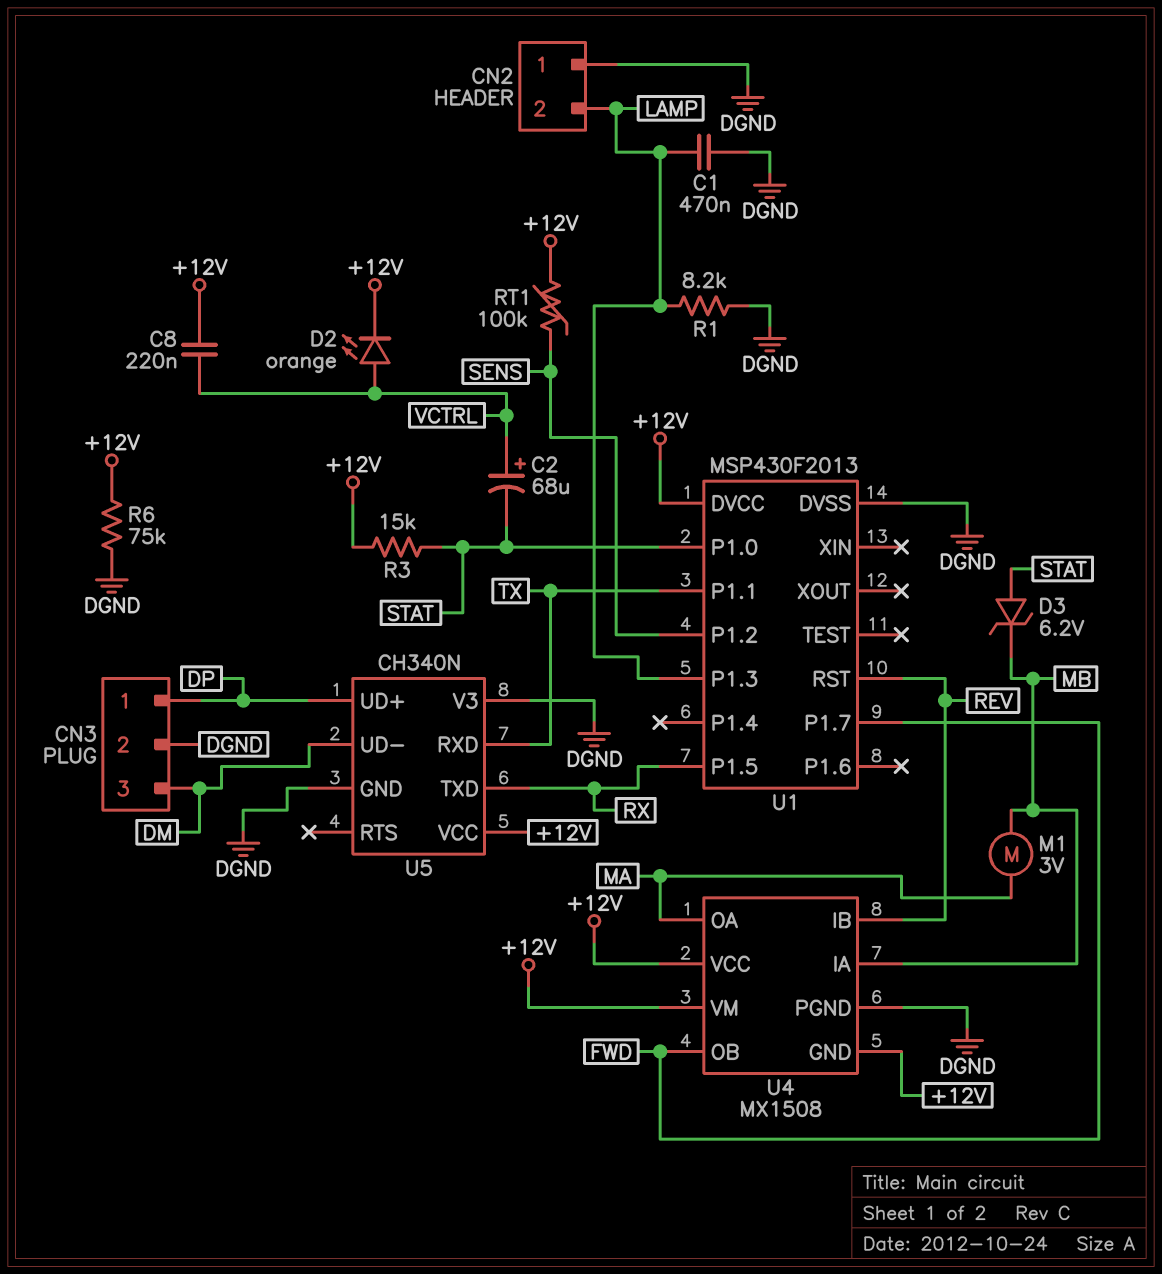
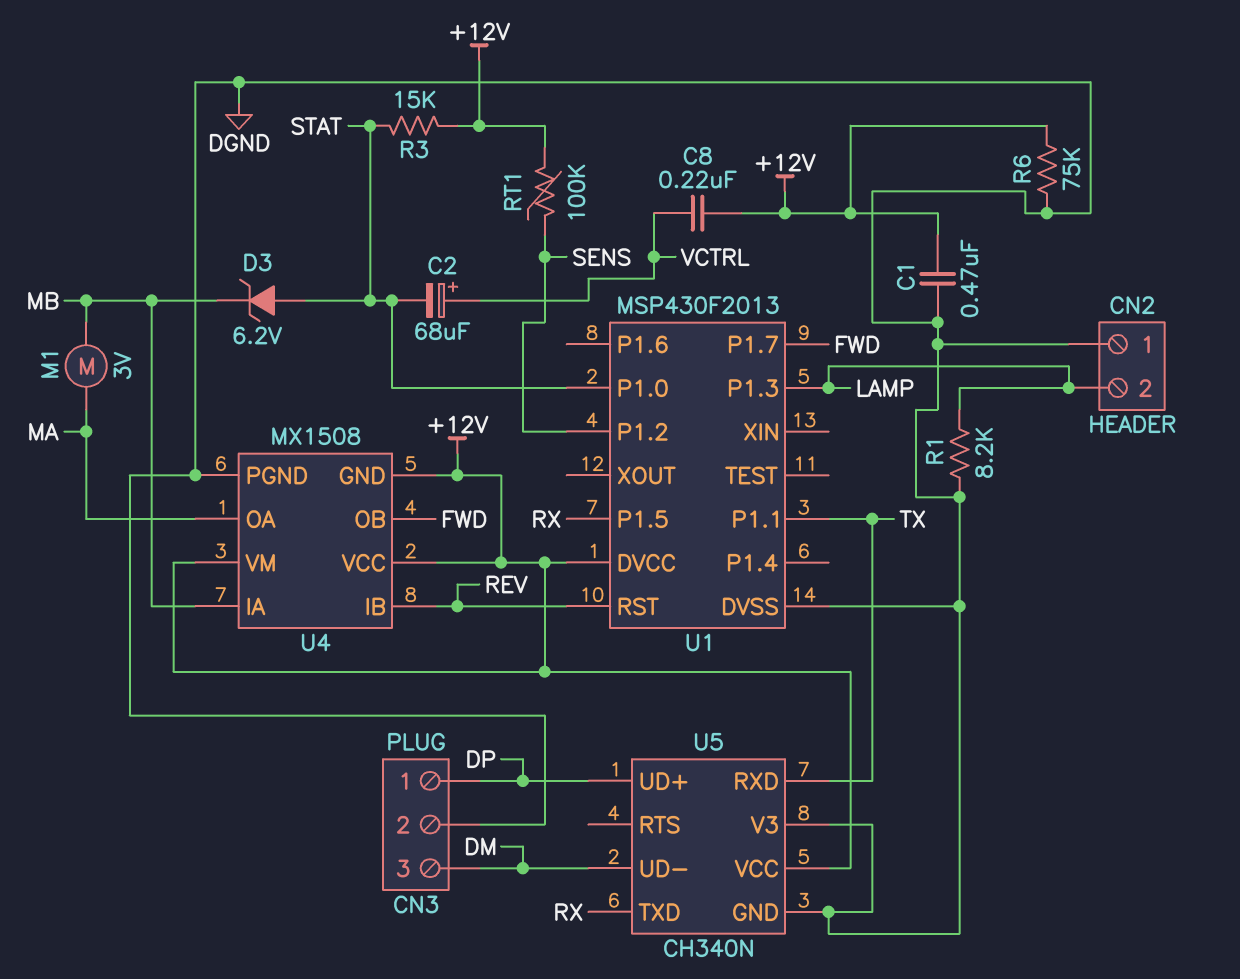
C1: 470nF (DGND, LAMP) -> 470nF (+12V, DGND)
D2: LED orange (A VCTRL, K +12V) -> none

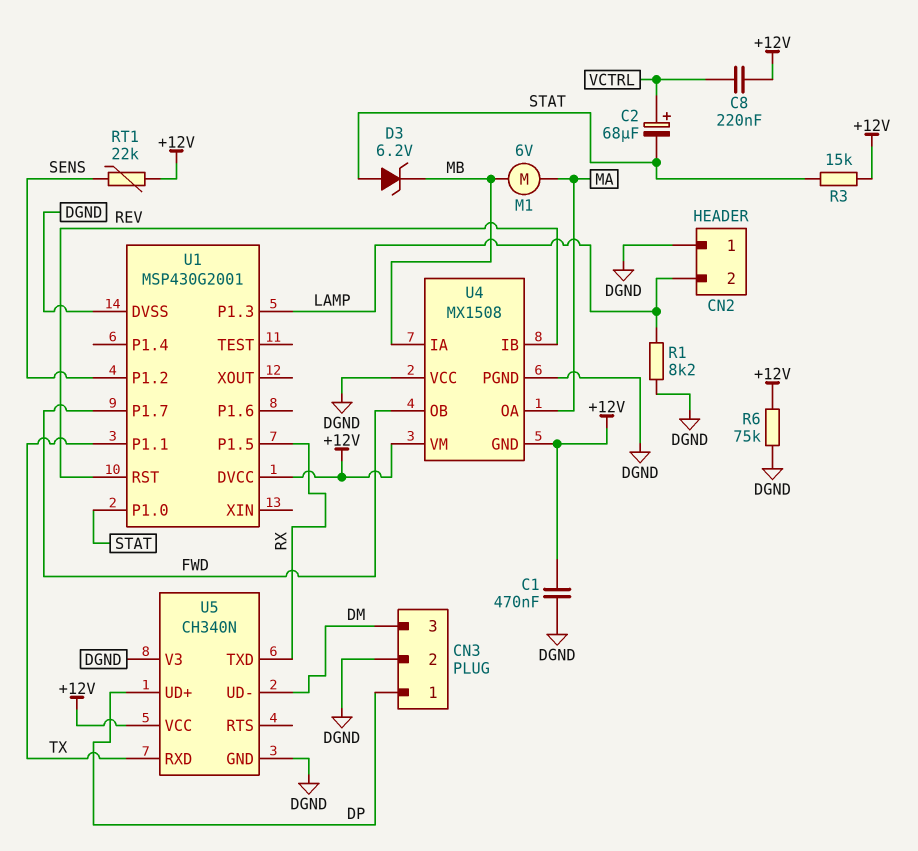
M1: motor 3V (MA, MB) -> motor 6V (MA, MB)
RT1: 100k (+12V, SENS) -> 22k (+12V, SENS)
U1: MSP430F2013 -> MSP430G2001
U4 pin VCC: +12V -> DGND

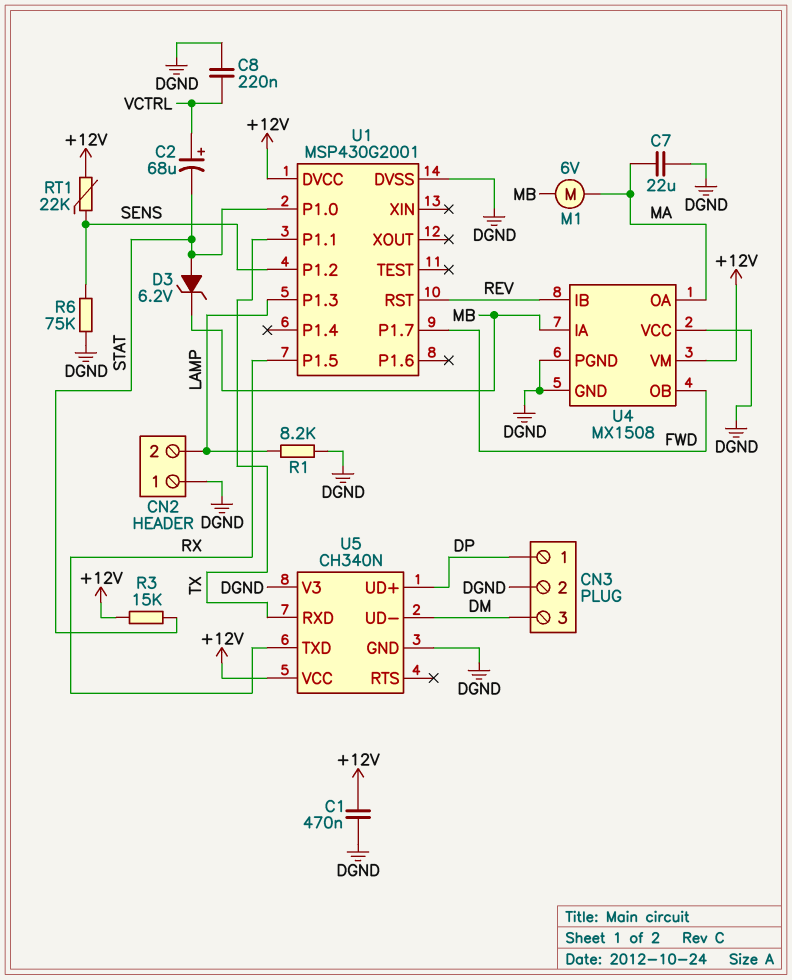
C7: none -> 22uF (DGND, MA)
C8: 220nF (+12V, VCTRL) -> 220nF (DGND, VCTRL)
R6: 75k (+12V, DGND) -> 75k (DGND, SENS)
U4 pin GND: +12V -> DGND

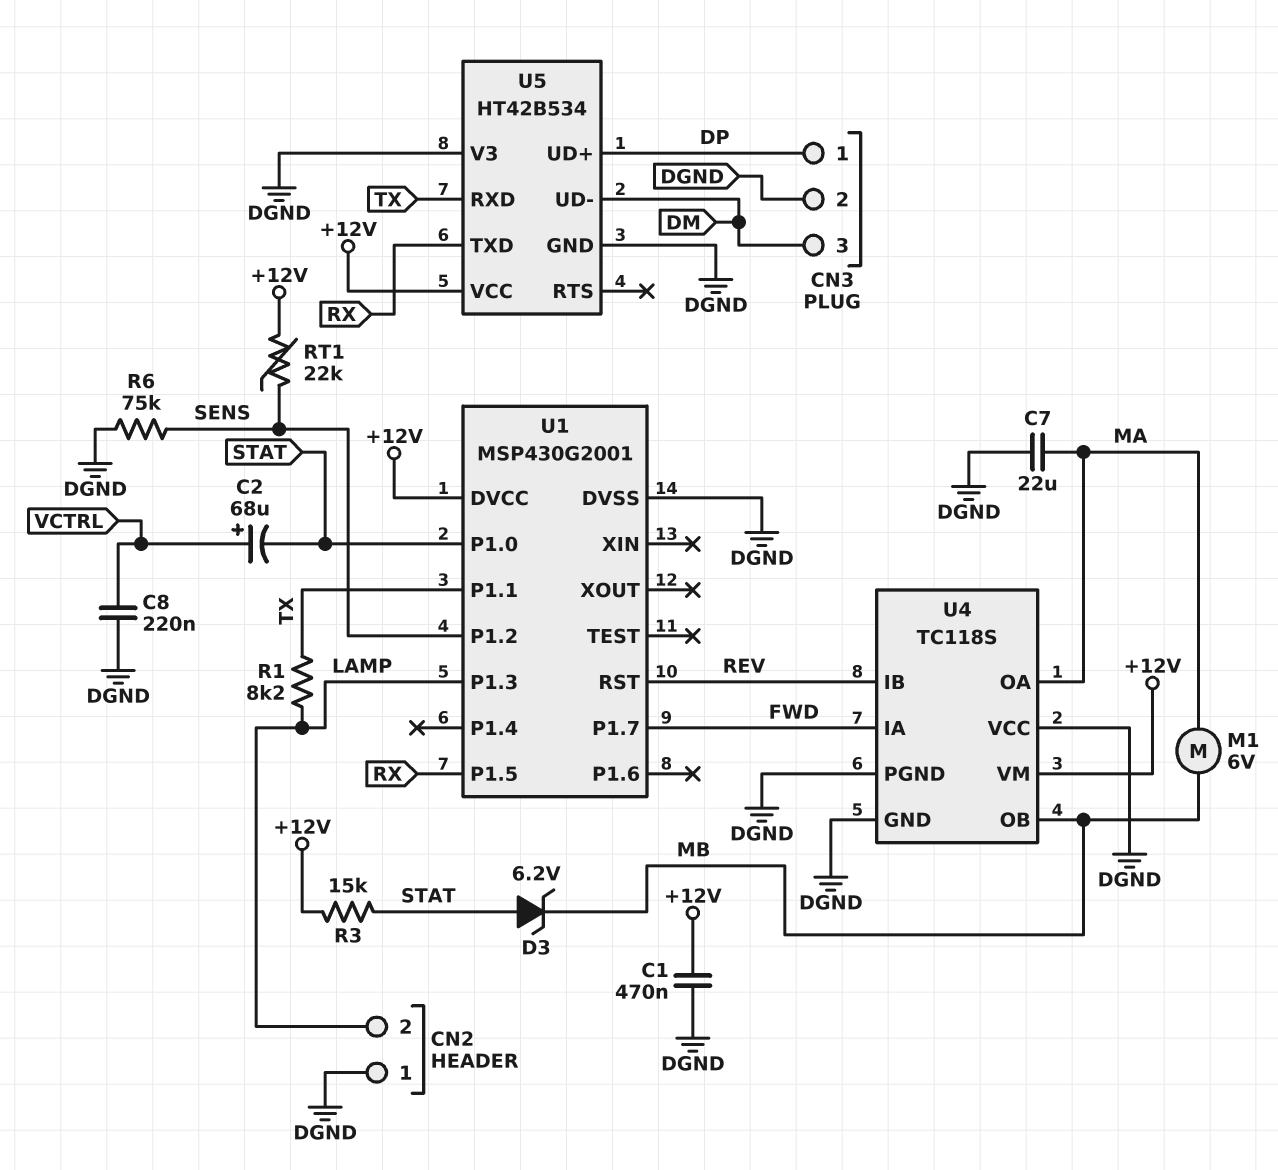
R1: 8.2k (DGND, LAMP) -> 8.2k (LAMP, TX)
U4: MX1508 -> TC118S
U4 pin IA: MB -> FWD
U4 pin OB: FWD -> MB
U5: CH340N -> HT42B534

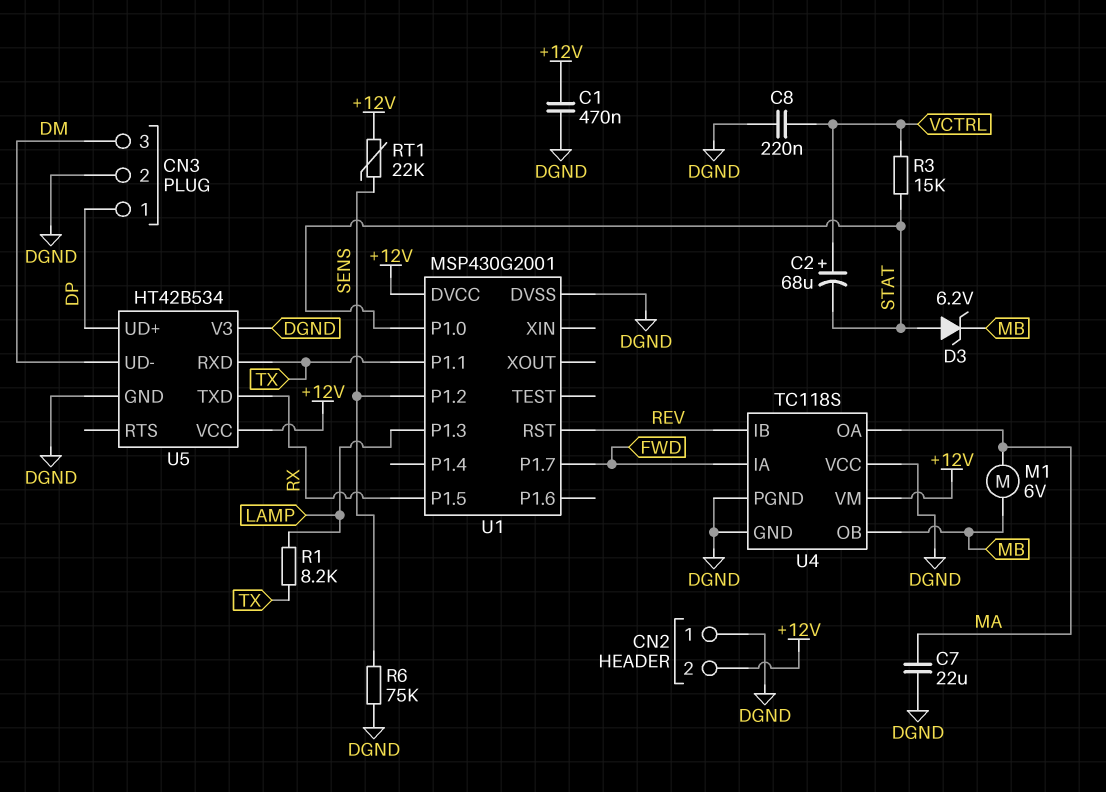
CN2 pin 2: LAMP -> +12V
R3: 15k (+12V, STAT) -> 15k (STAT, VCTRL)

